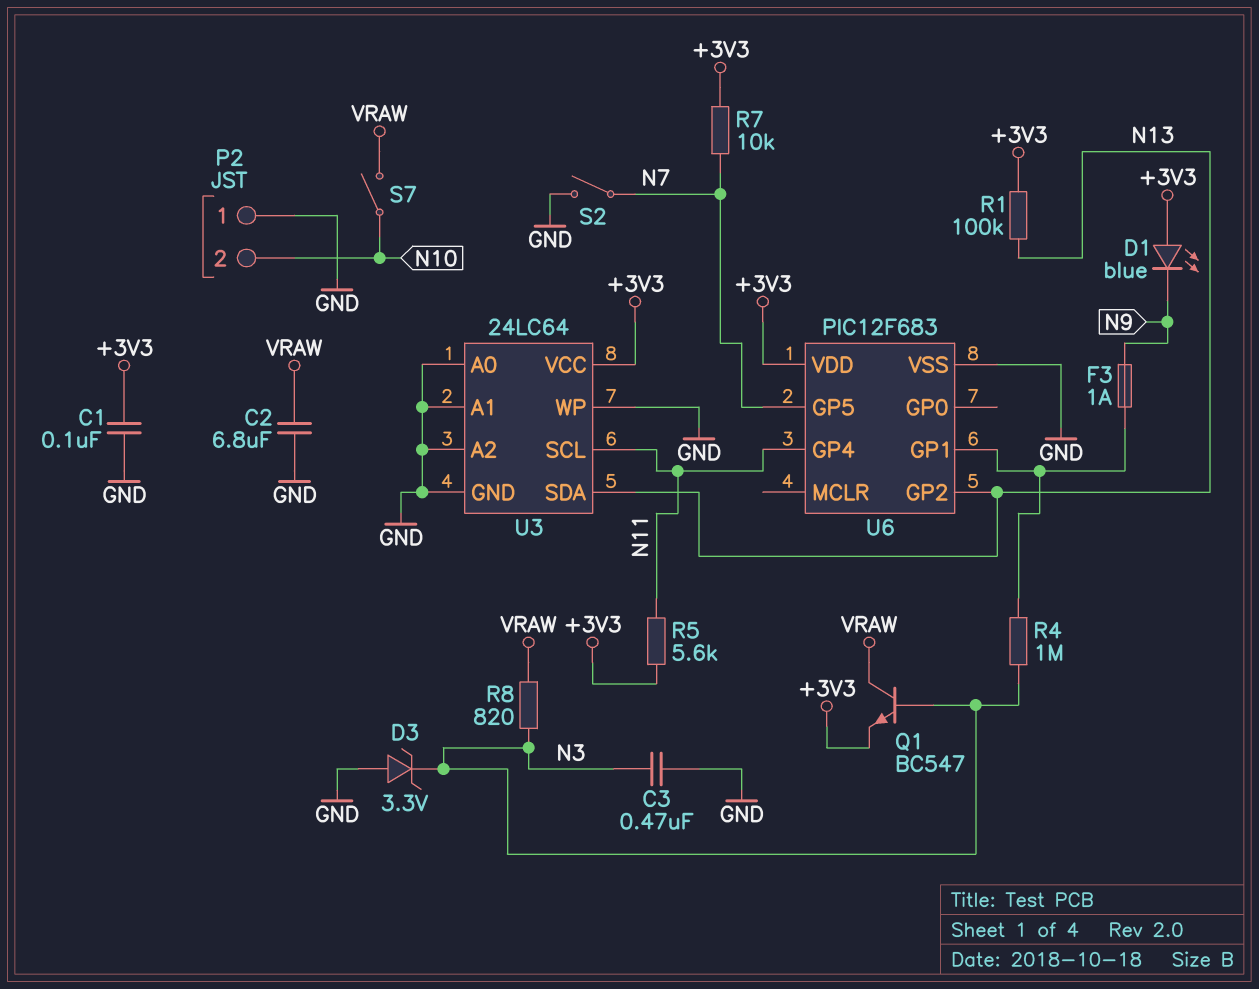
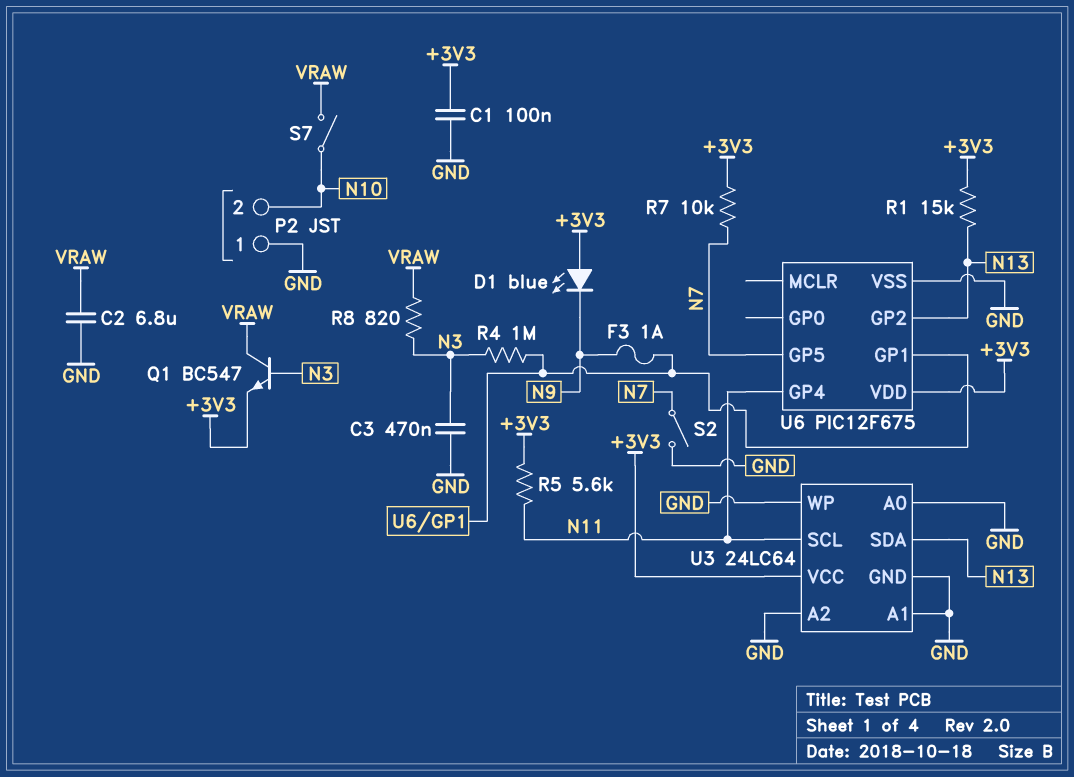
D3: zener 3.3V (A GND, K N3) -> none
R1: 100k (+3V3, N13) -> 15k (+3V3, N13)
U6: PIC12F683 -> PIC12F675

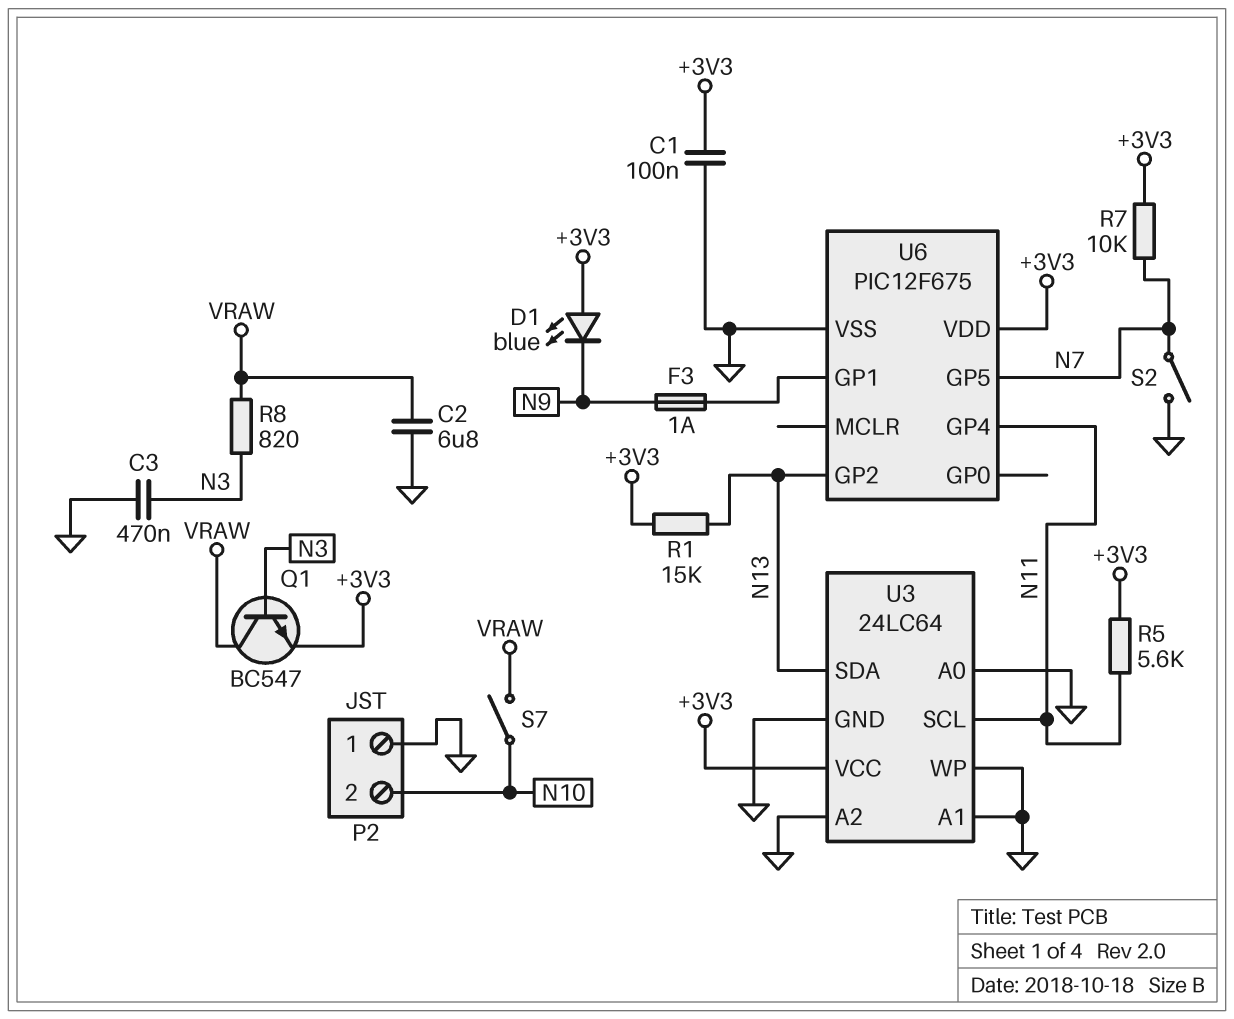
R4: 1M (N3, U6/GP1) -> none

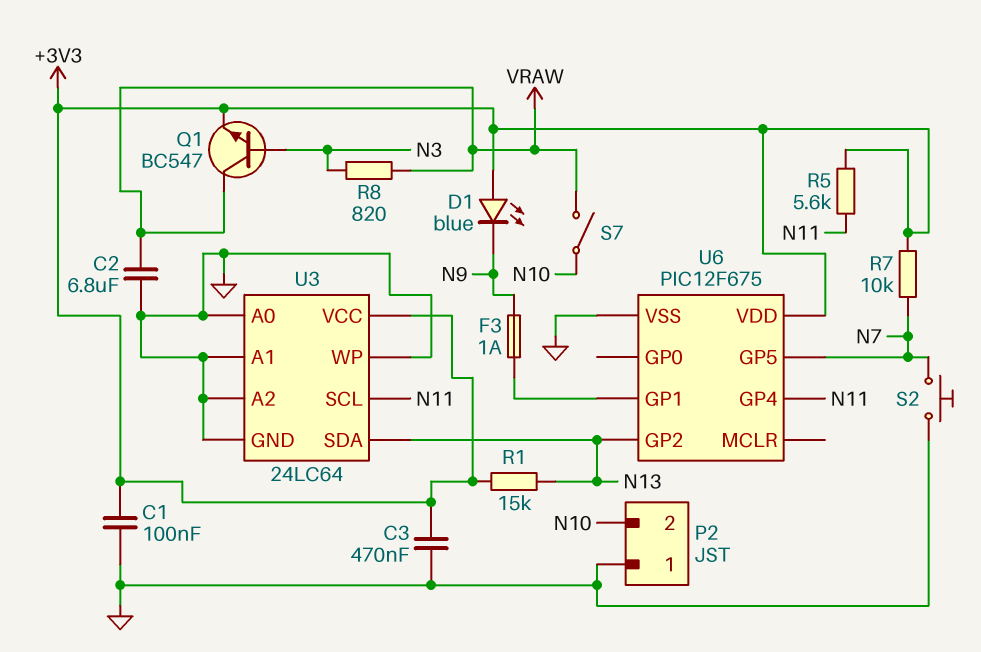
C3: 470nF (GND, N3) -> 470nF (+3V3, GND)
S2: switch (GND, N7) -> button (GND, N7)

